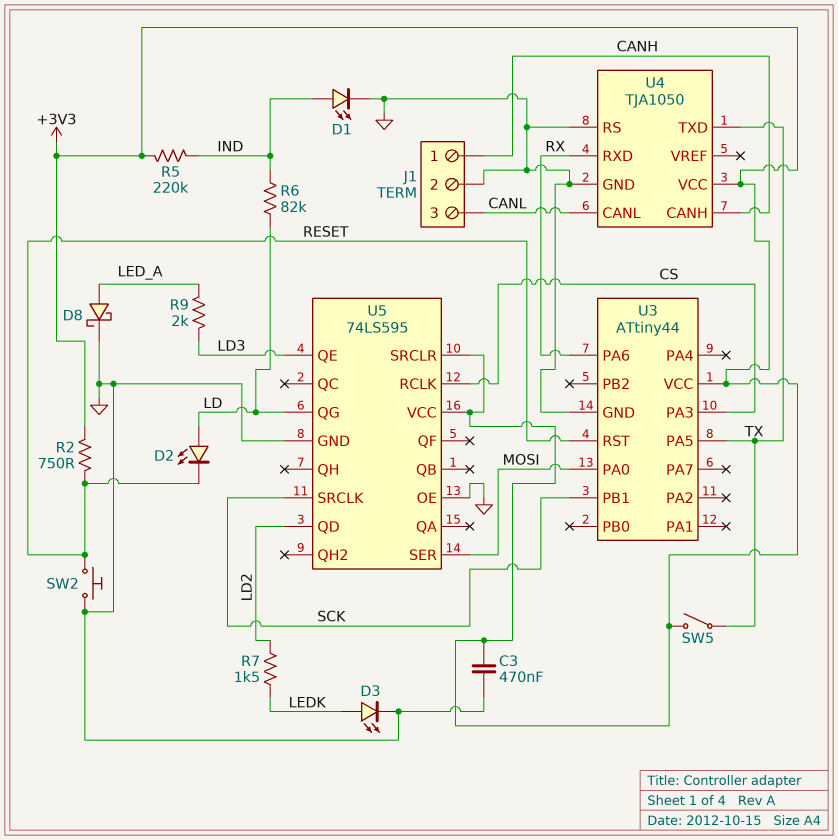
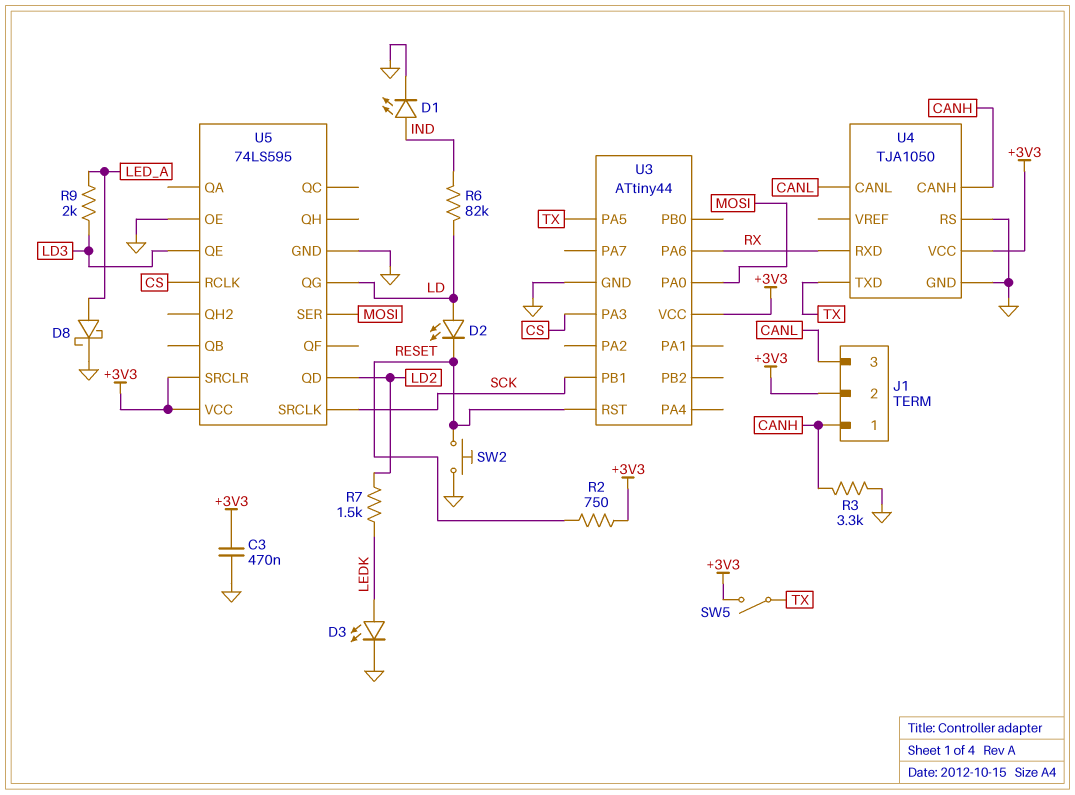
J1 pin 2: GND -> +3V3
R3: none -> 3.3k (CANH, GND)
R5: 220k (+3V3, IND) -> none

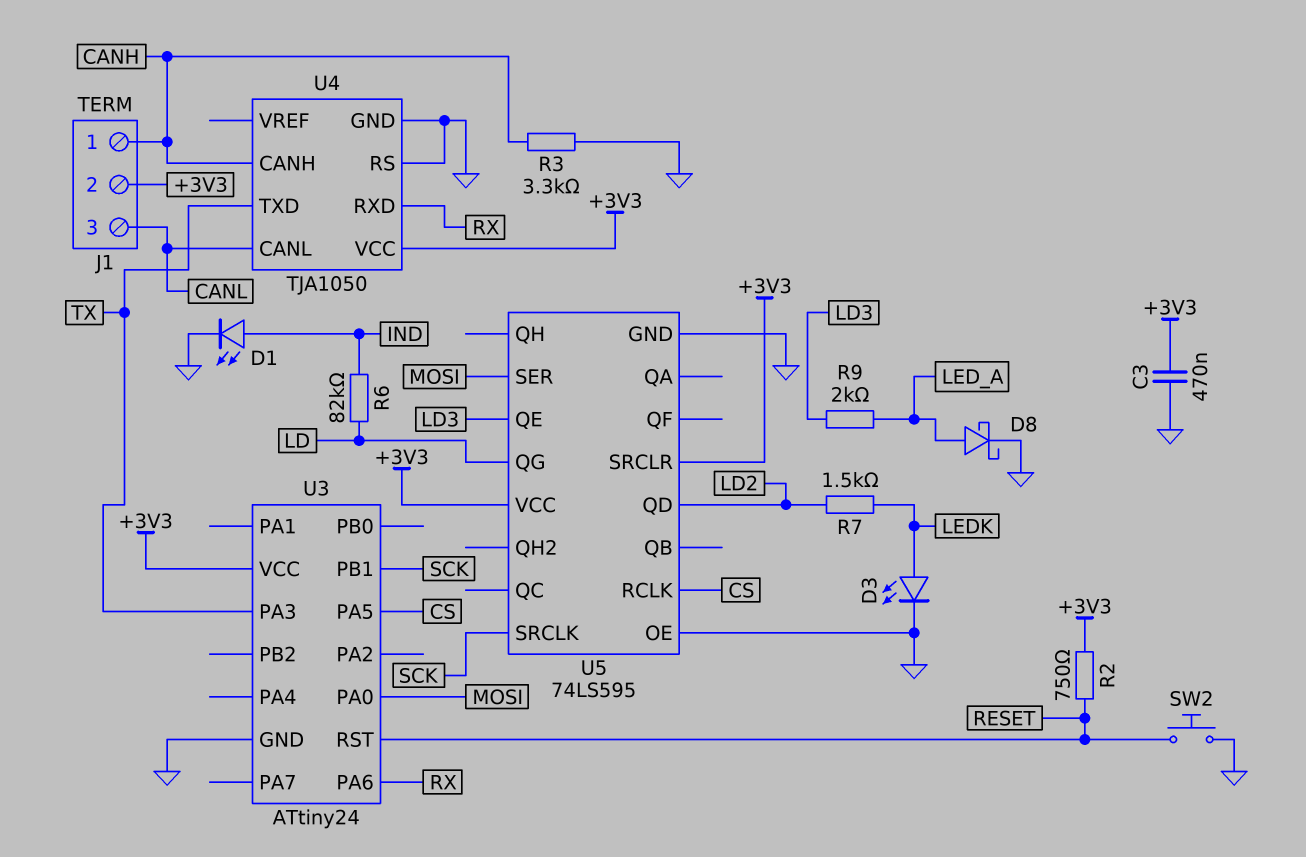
D2: LED (A LD, K RESET) -> none
SW5: switch (+3V3, TX) -> none
U3: ATtiny44 -> ATtiny24
U3 pin PA3: CS -> TX
U3 pin PA5: TX -> CS

